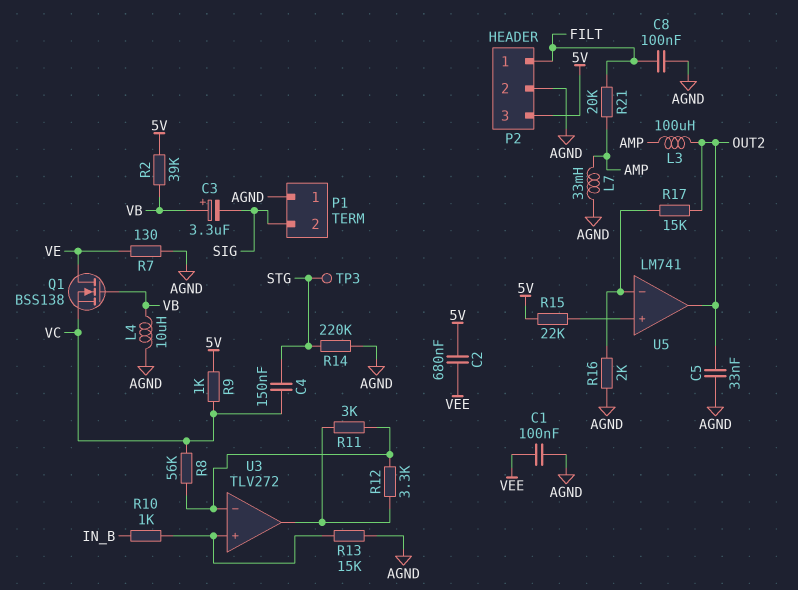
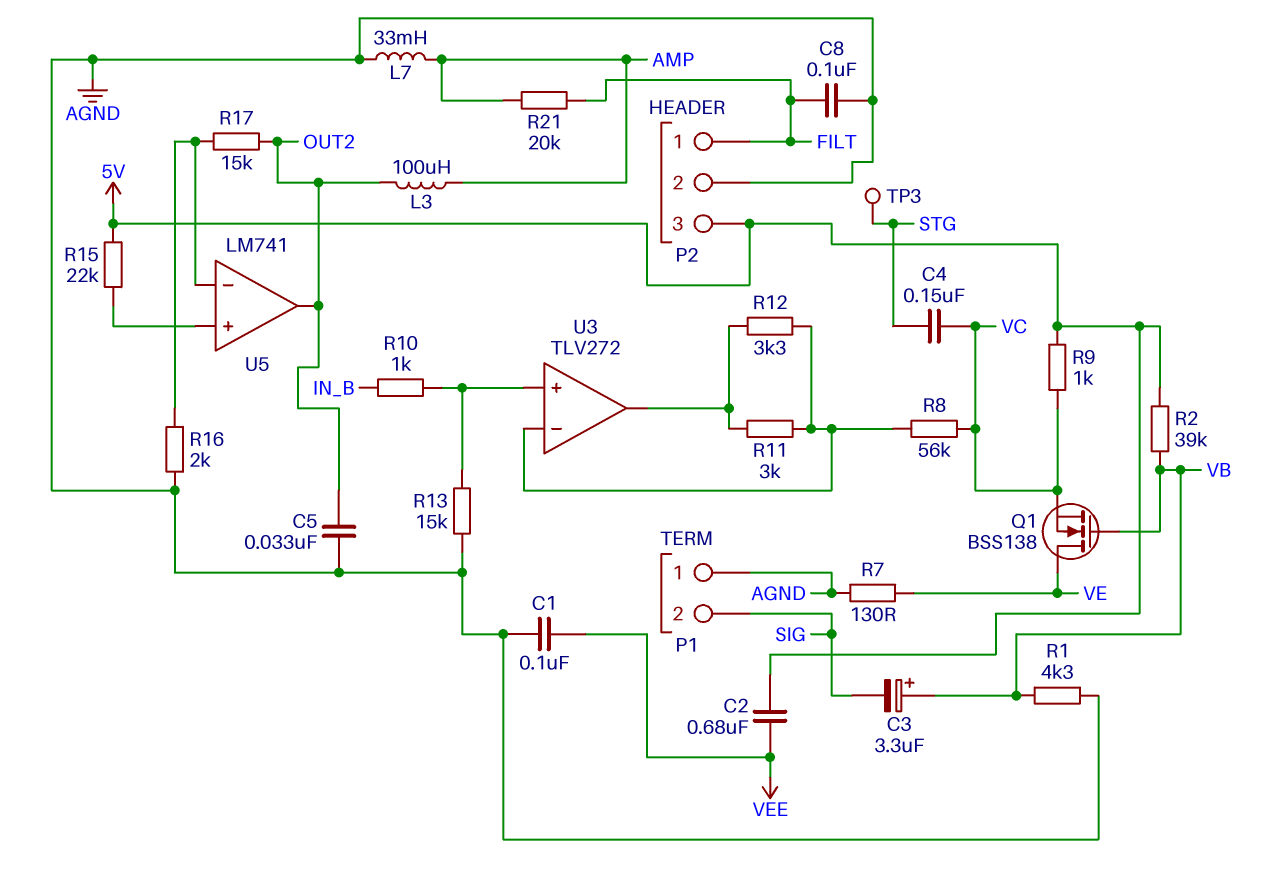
L4: 10uH (AGND, VB) -> none
R1: none -> 4.3k (AGND, VB)
R14: 220k (AGND, STG) -> none

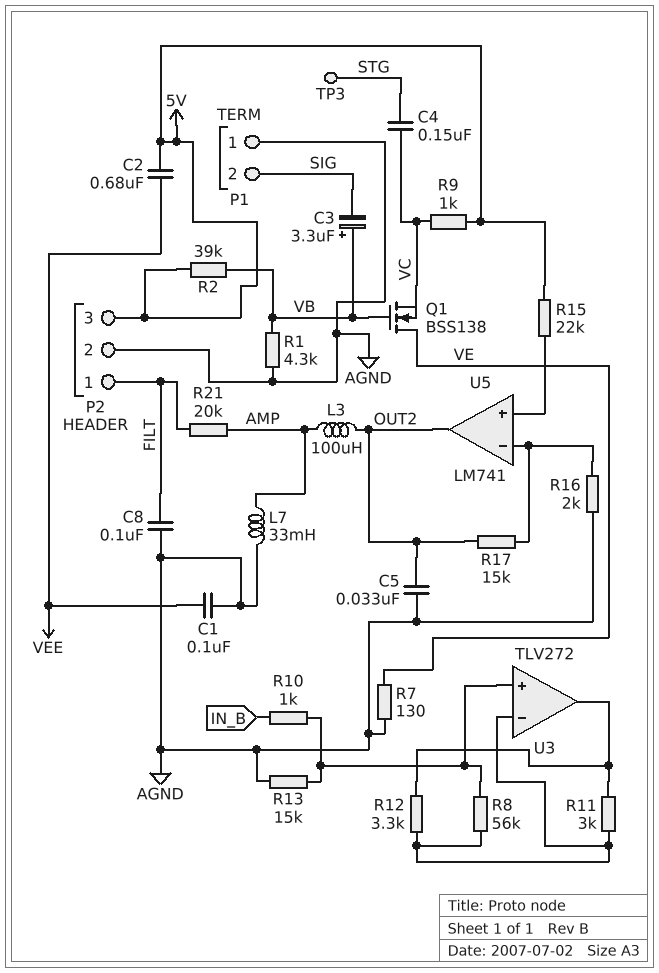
R8: 56k (U3/in-, VC) -> 56k (U3/in+, U3/in-)

